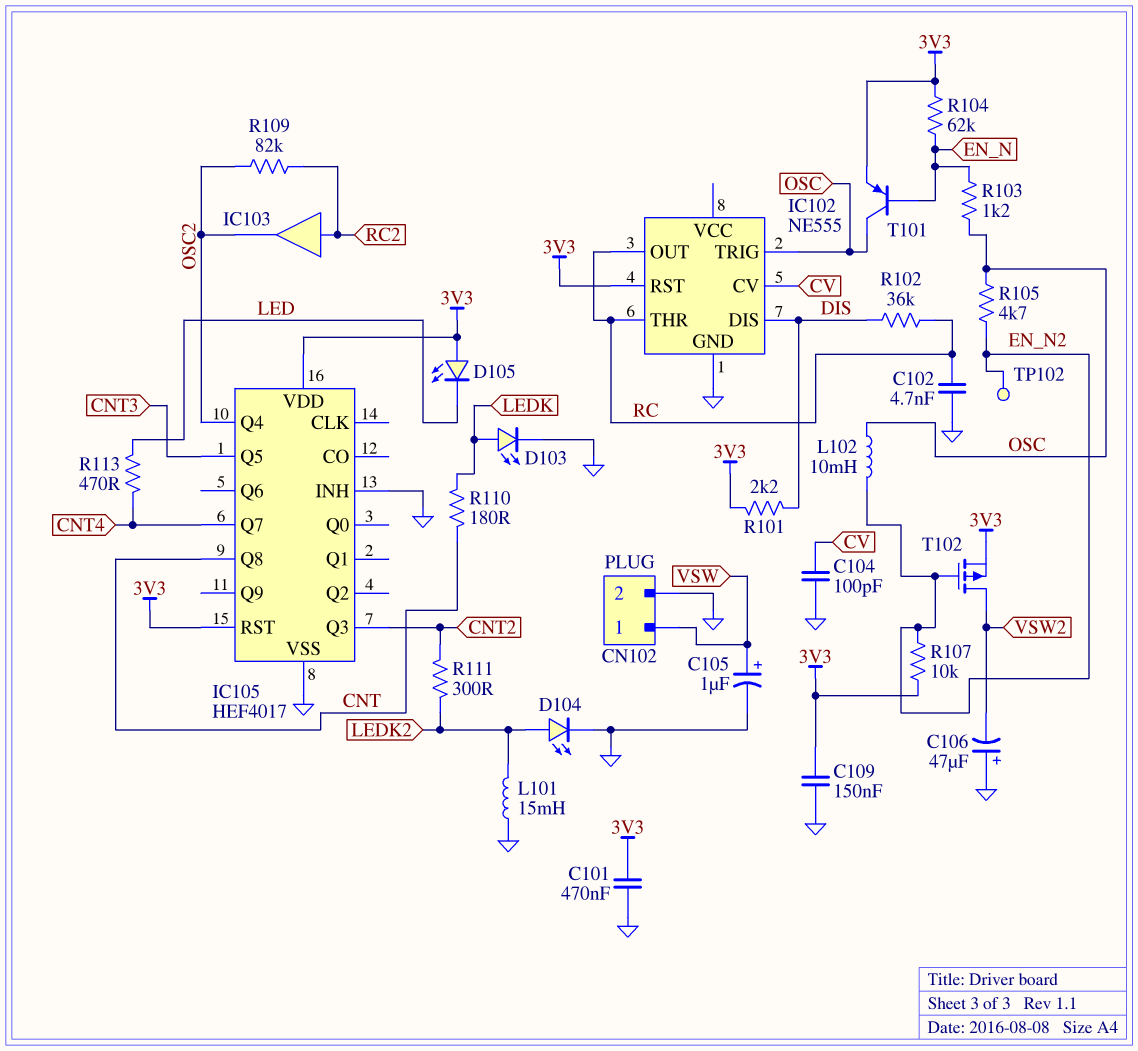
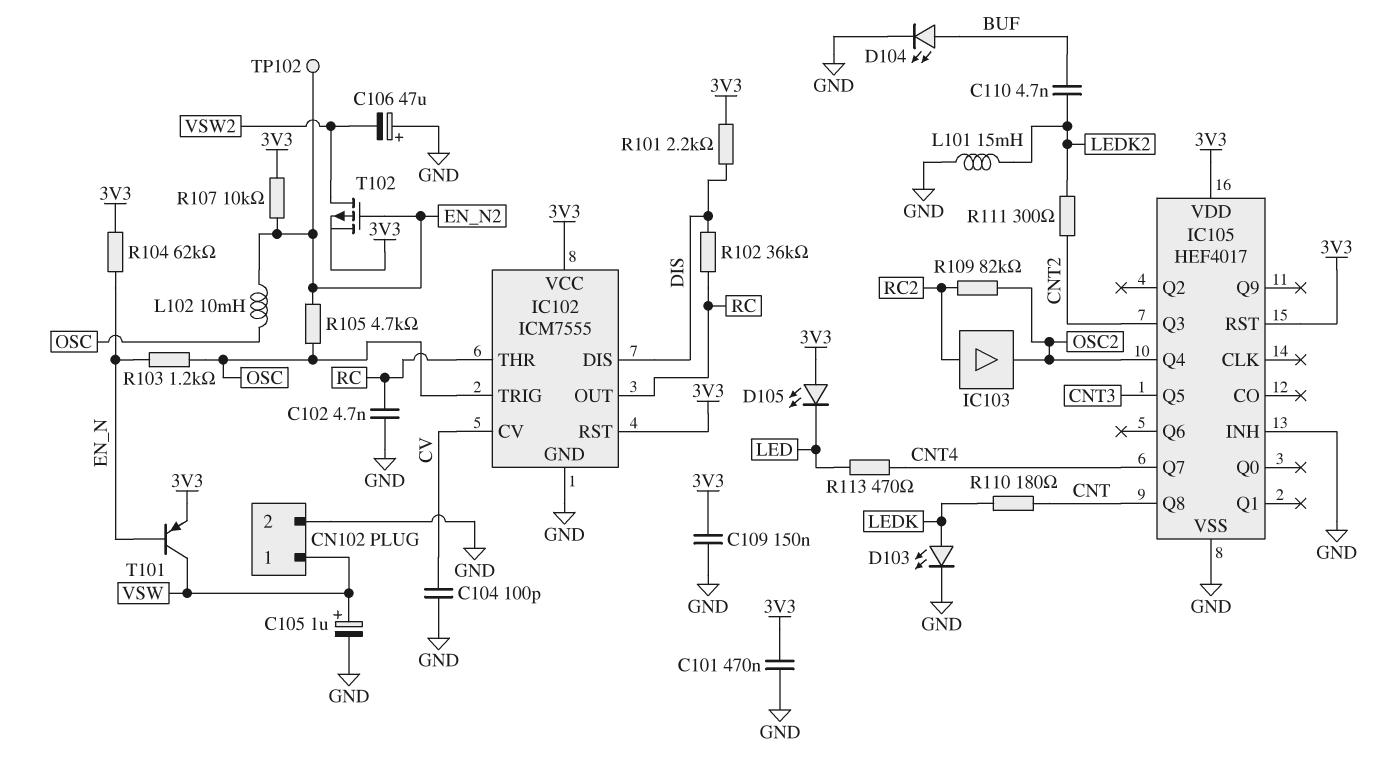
C110: none -> 4.7nF (BUF, LEDK2)
D104: LED (A LEDK2, K GND) -> LED (A BUF, K GND)
IC102: NE555 -> ICM7555
IC102 pin VCC: none -> 3V3
T101: PNP (B EN_N, C OSC, E 3V3) -> PNP (B EN_N, C VSW, E 3V3)

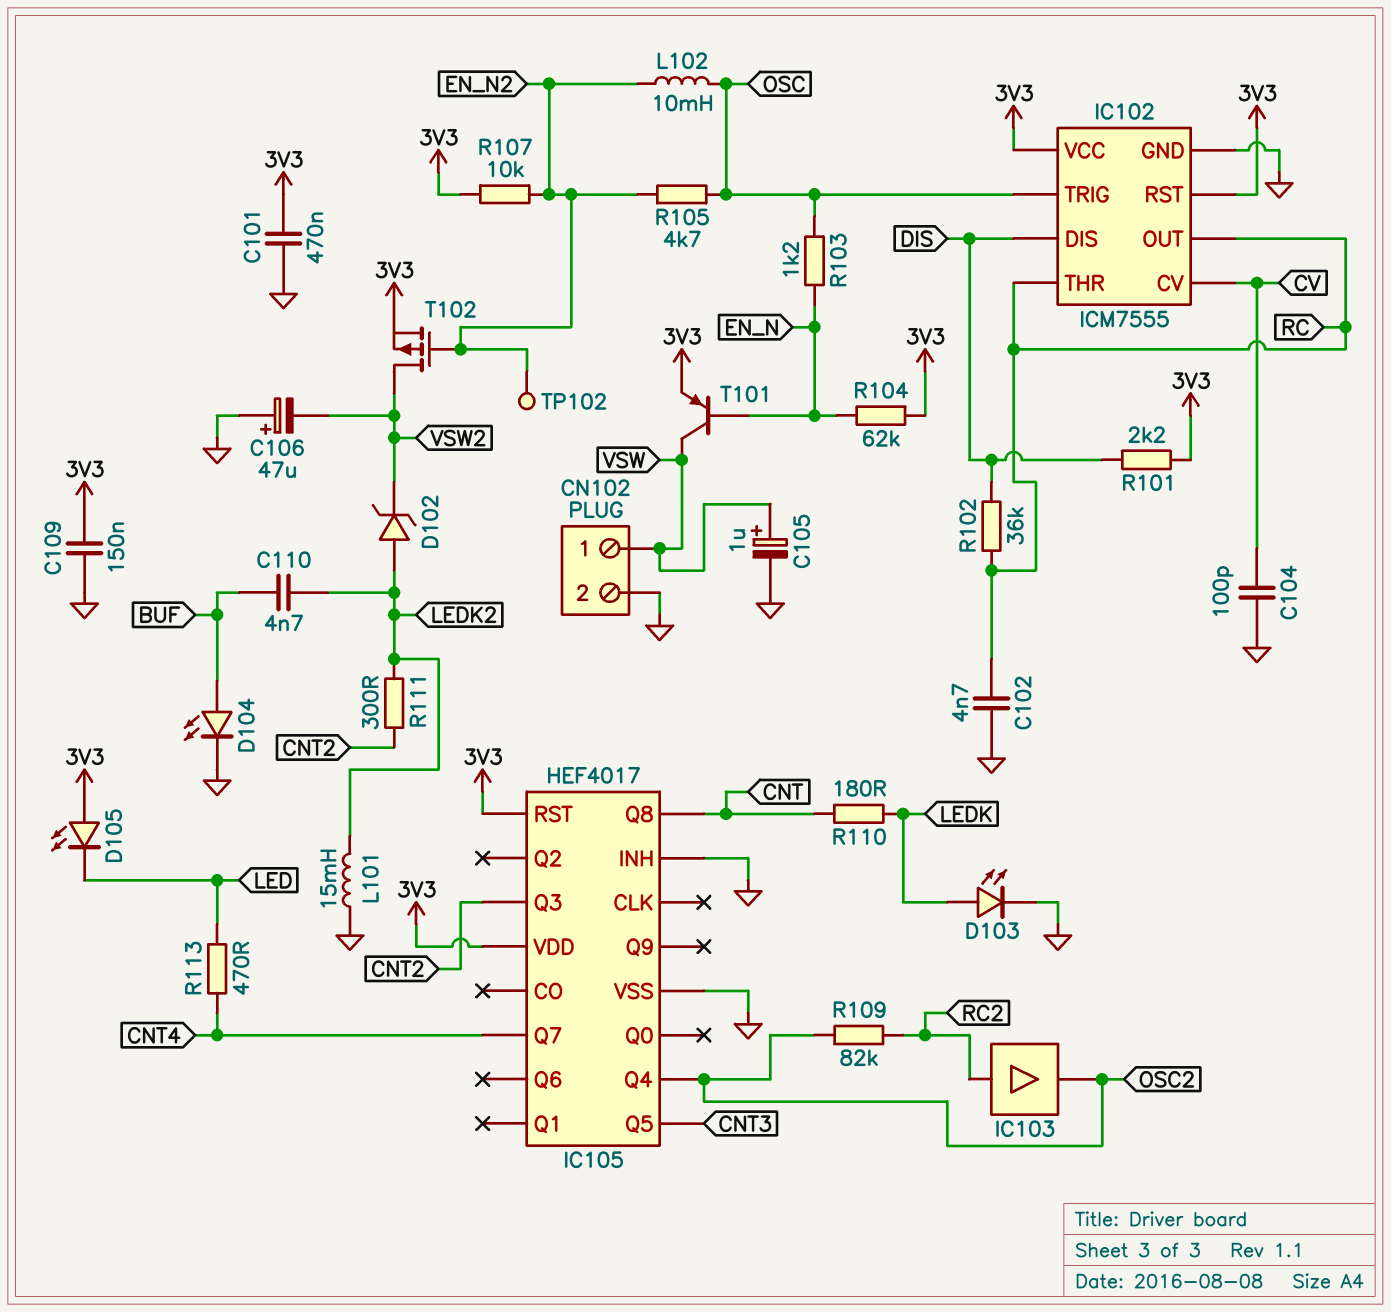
D102: none -> zener (A LEDK2, K VSW2)

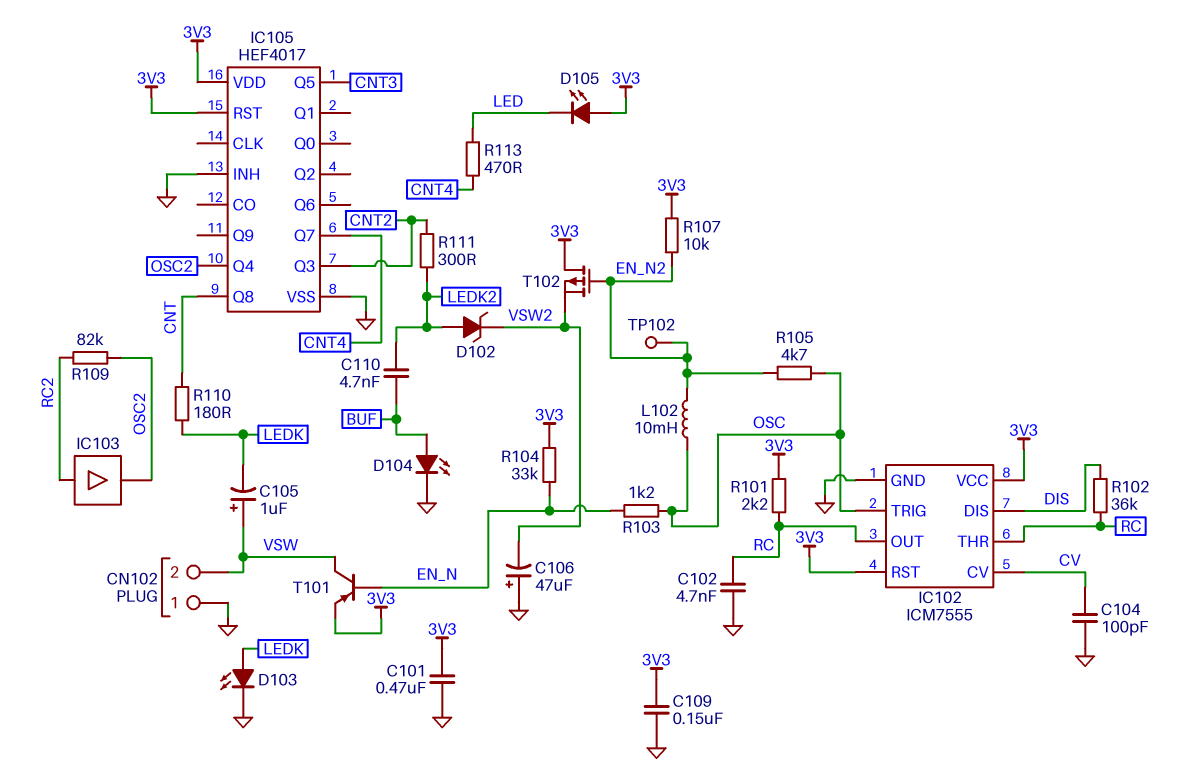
C105: 1uF (plus VSW, minus GND) -> 1uF (plus VSW, minus LEDK)
CN102 pin 1: VSW -> GND
CN102 pin 2: GND -> VSW
L101: 15mH (GND, LEDK2) -> none
R101: 2.2k (3V3, DIS) -> 2.2k (3V3, RC)
R104: 62k (3V3, EN_N) -> 33k (3V3, EN_N)
T102: PMOS (G EN_N2, D VSW2, S 3V3) -> PMOS (G EN_N2, D 3V3, S VSW2)

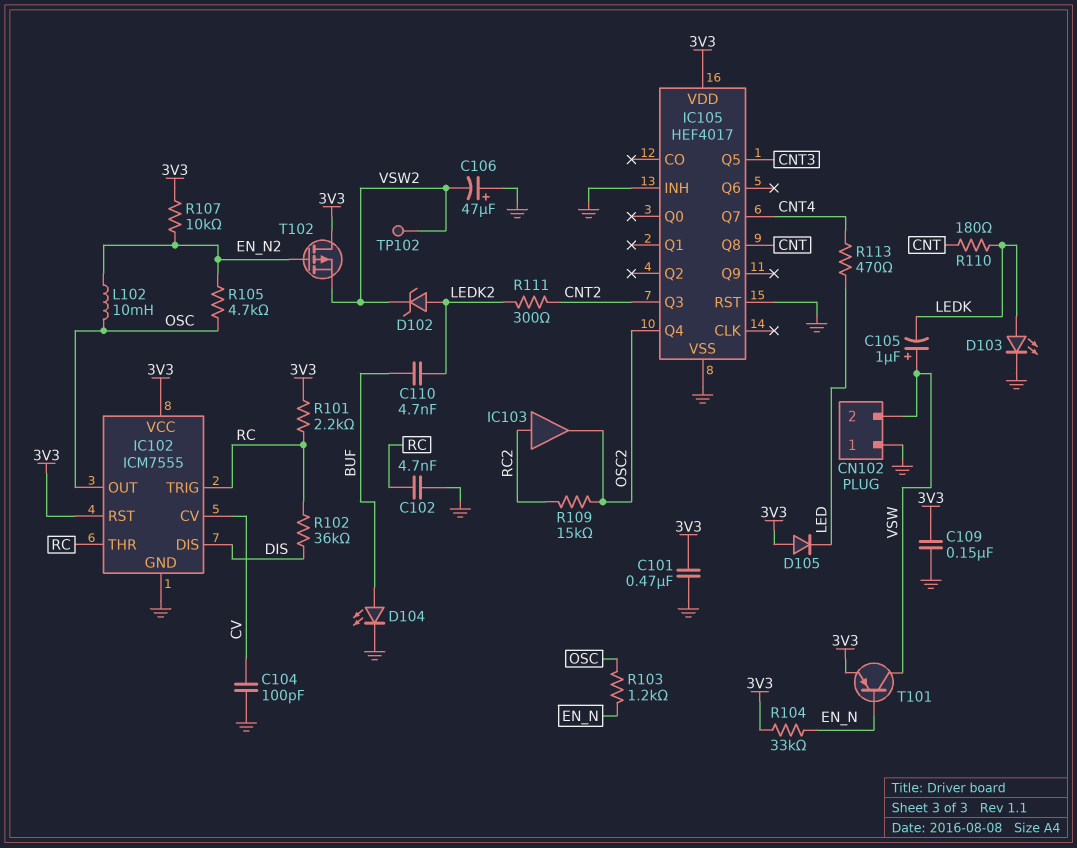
D105: LED (A 3V3, K LED) -> diode (A 3V3, K LED)
IC102 pin OUT: RC -> OSC
IC102 pin TRIG: OSC -> RC
IC105 pin RST: 3V3 -> GND
R109: 82k (OSC2, RC2) -> 15k (OSC2, RC2)
TP102: test point (EN_N2) -> test point (VSW2)

